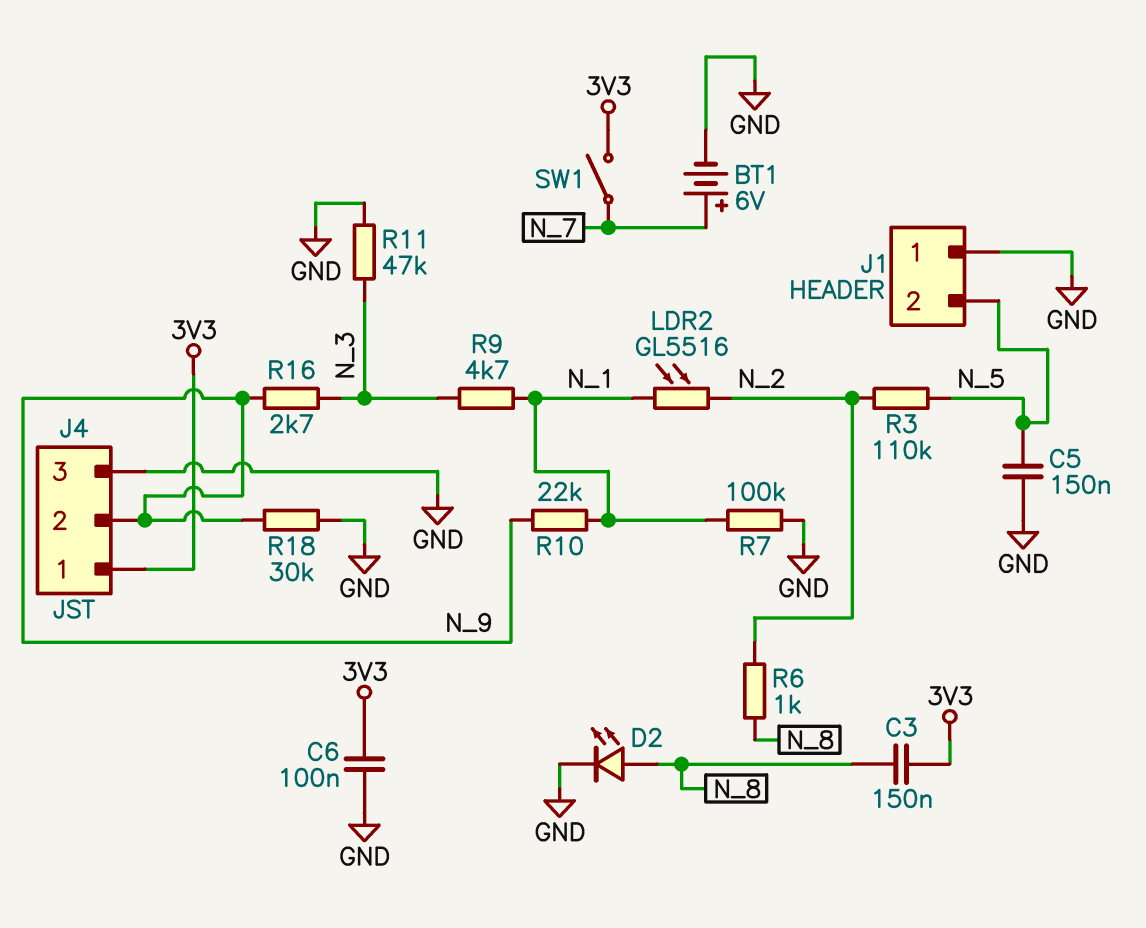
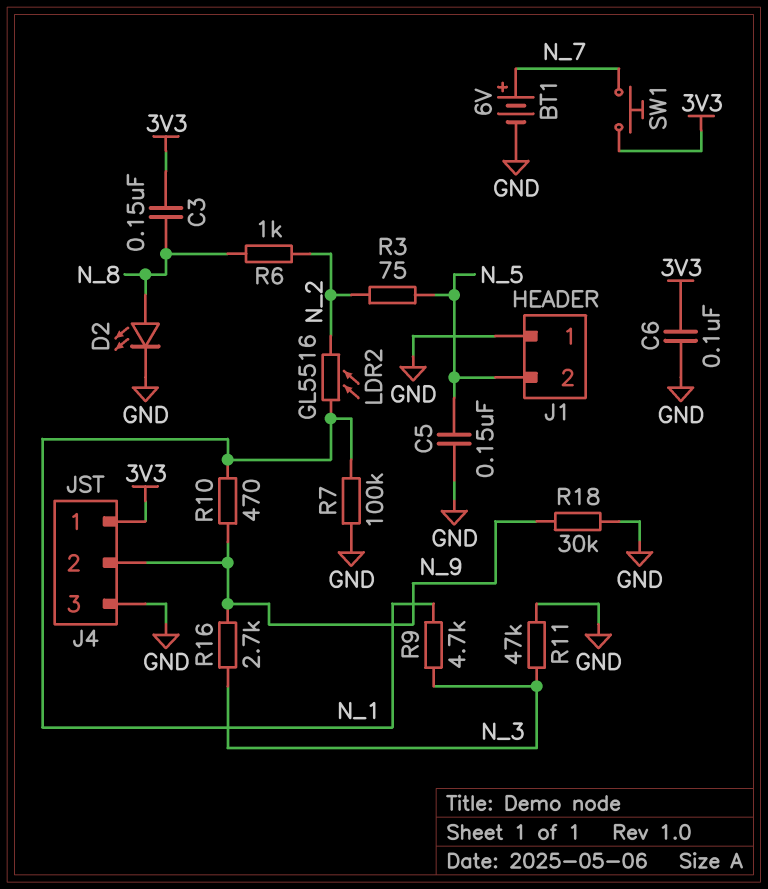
R3: 110k (N_2, N_5) -> 75 (N_2, N_5)
R10: 22k (N_1, N_9) -> 470 (N_1, N_9)
SW1: switch (3V3, N_7) -> button (3V3, N_7)

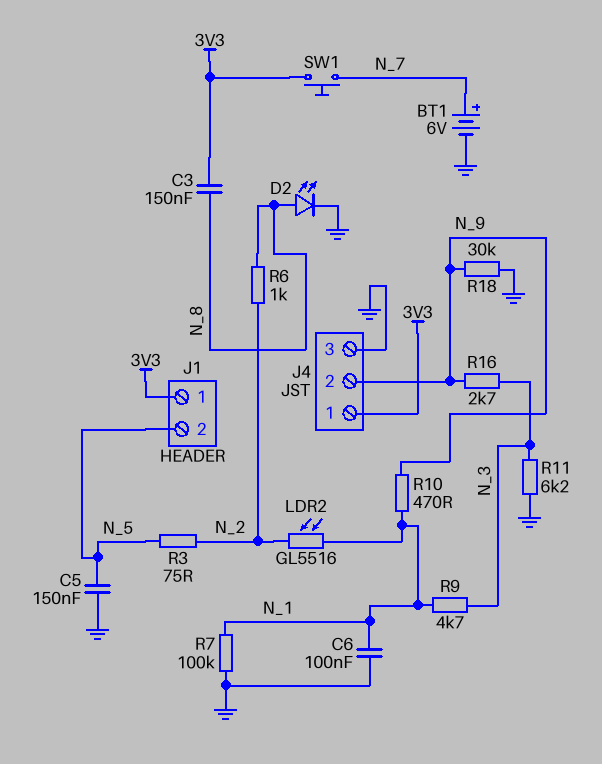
C6: 100nF (3V3, GND) -> 100nF (GND, N_1)
J1 pin 1: GND -> 3V3
R11: 47k (GND, N_3) -> 6.2k (GND, N_3)

